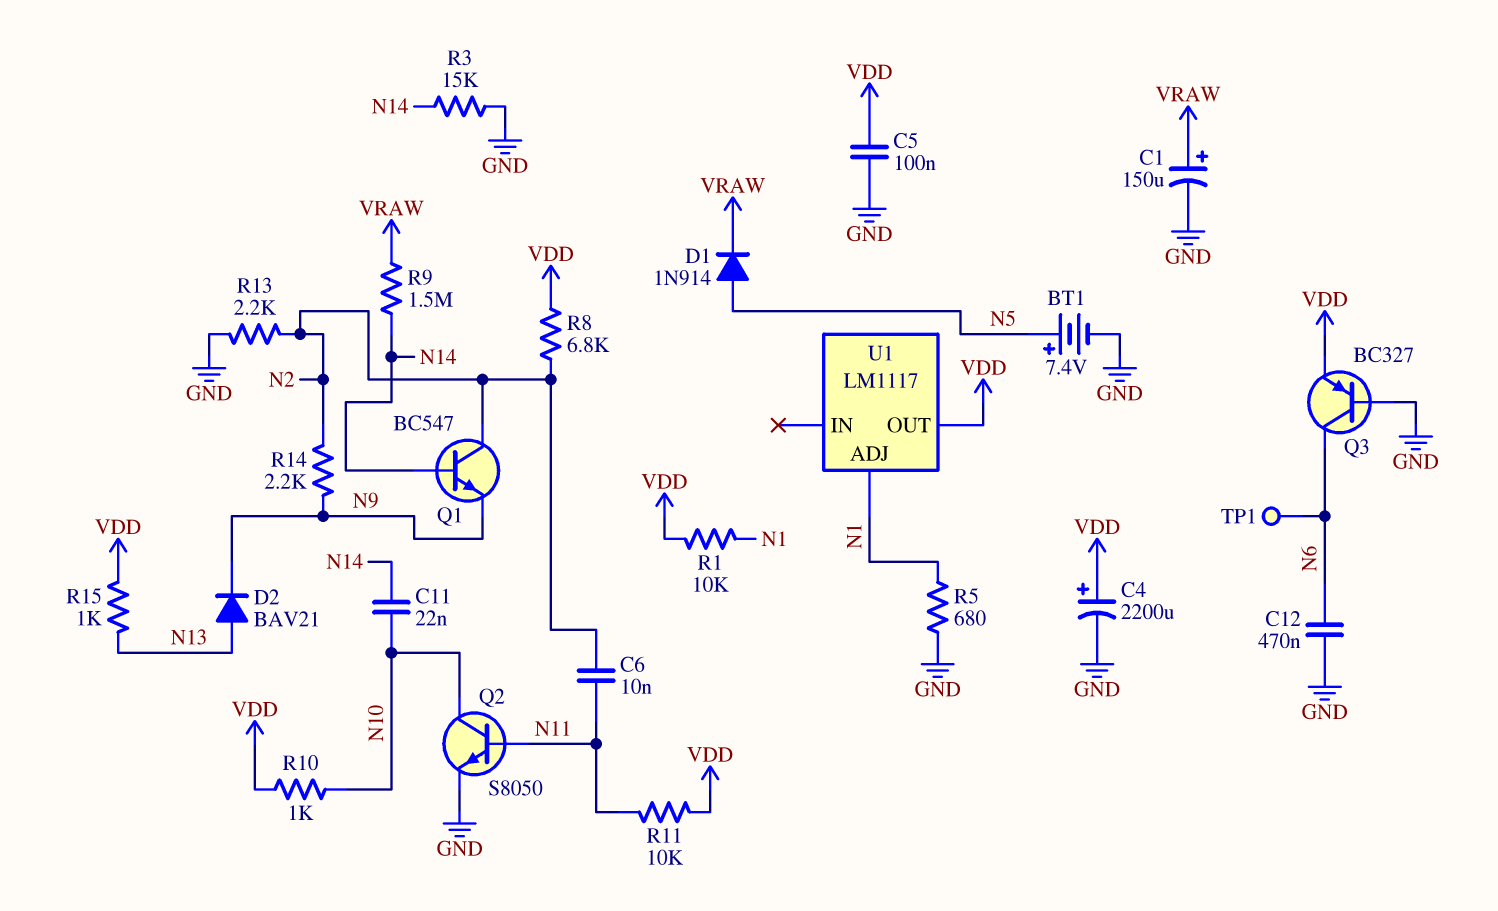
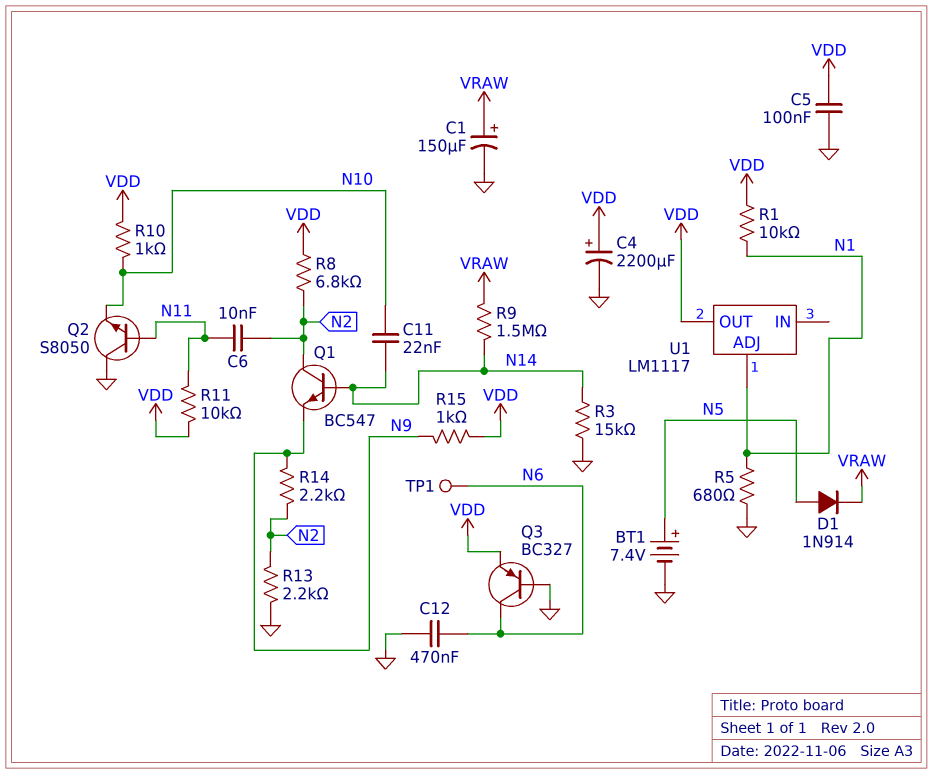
D2: diode BAV21 (A N13, K N9) -> none
Q2: NPN S8050 (B N11, C N10, E GND) -> NPN S8050 (B N11, C GND, E N10)
R15: 1k (N13, VDD) -> 1k (N9, VDD)

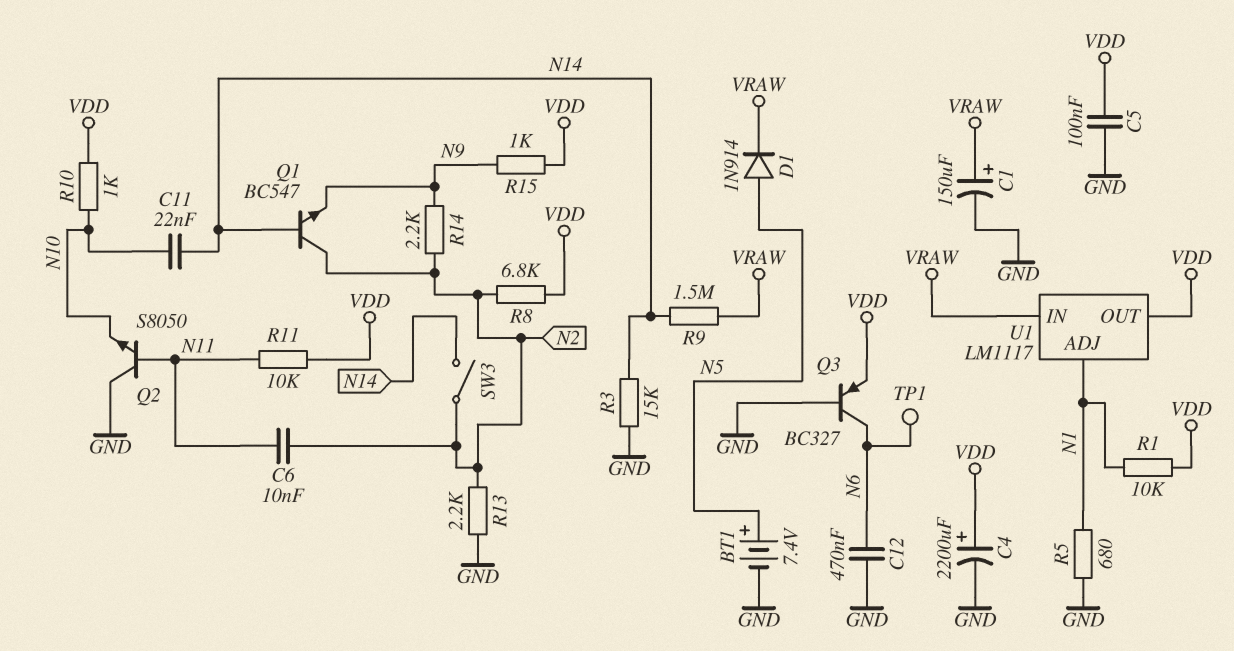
SW3: none -> switch (N2, N14)
U1 pin IN: none -> VRAW

